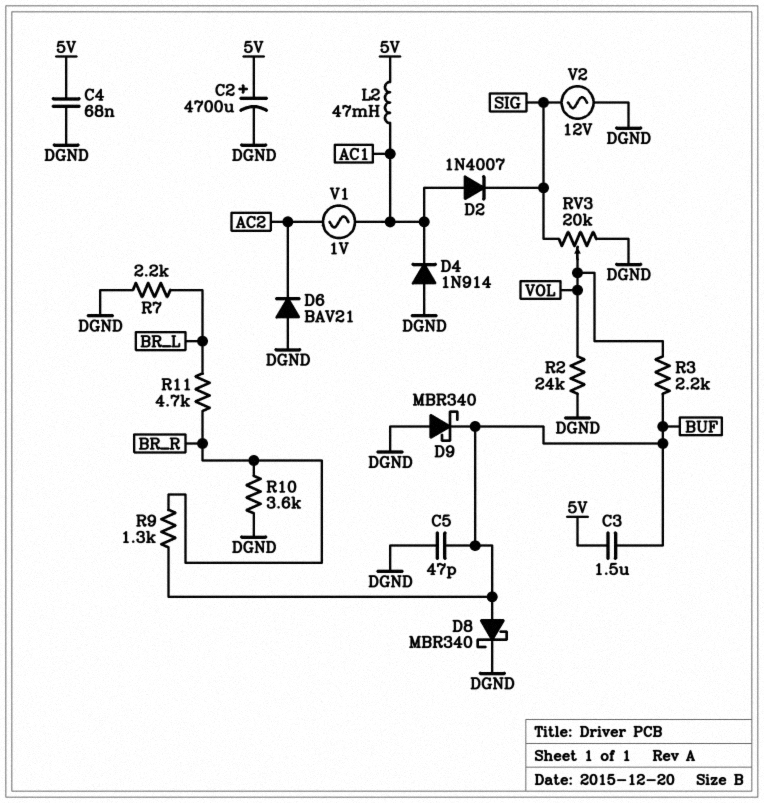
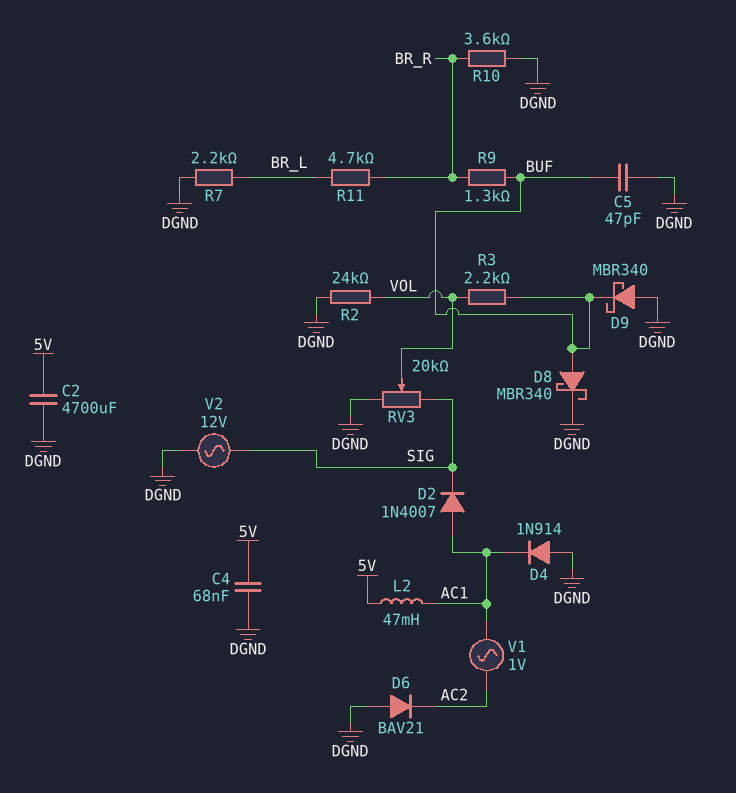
C2: 4700uF (plus 5V, minus DGND) -> 4700uF (5V, DGND)
C3: 1.5uF (5V, BUF) -> none

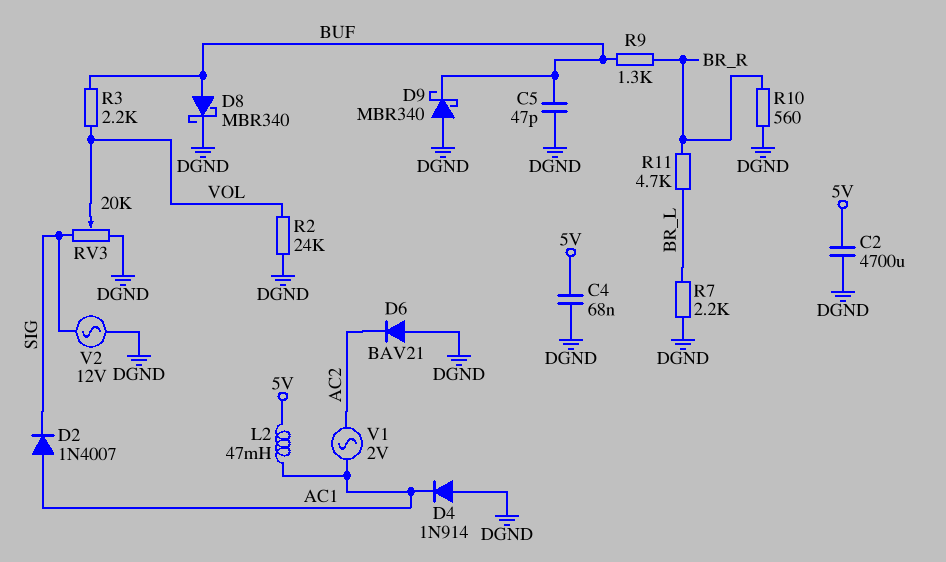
R10: 3.6k (BR_R, DGND) -> 560 (BR_R, DGND)
V1: AC 1V (AC1, AC2) -> AC 2V (AC1, AC2)

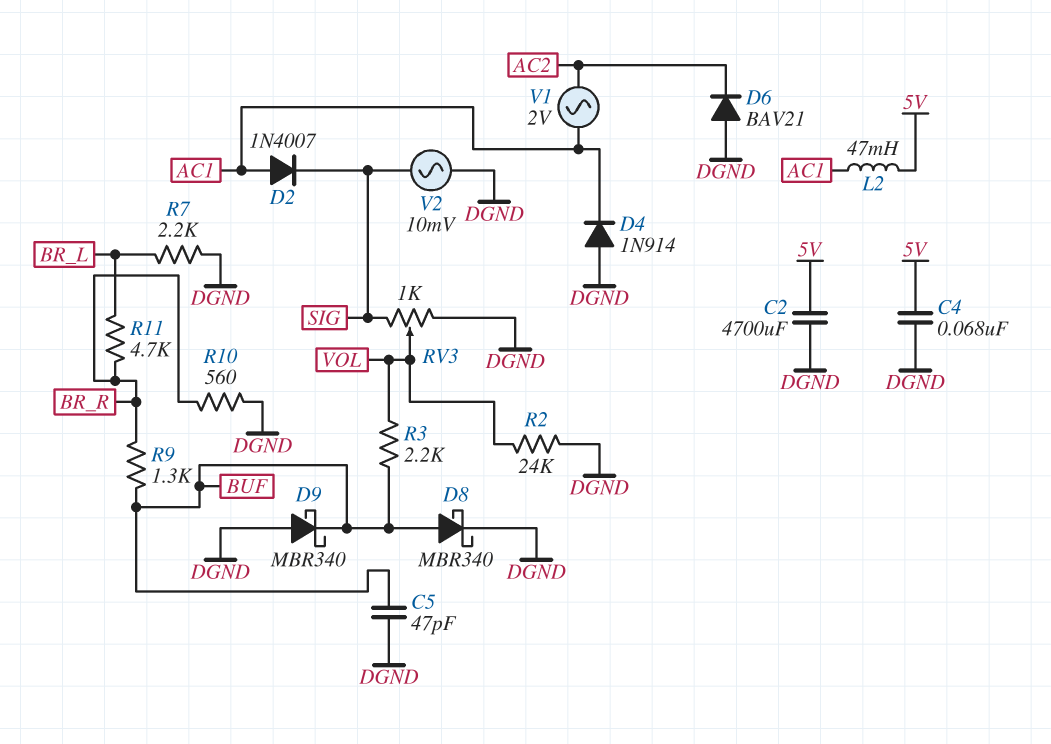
RV3: 20k (DGND, SIG, wiper VOL) -> 1k (DGND, SIG, wiper VOL)
V2: AC 12V (DGND, SIG) -> AC 10mV (DGND, SIG)

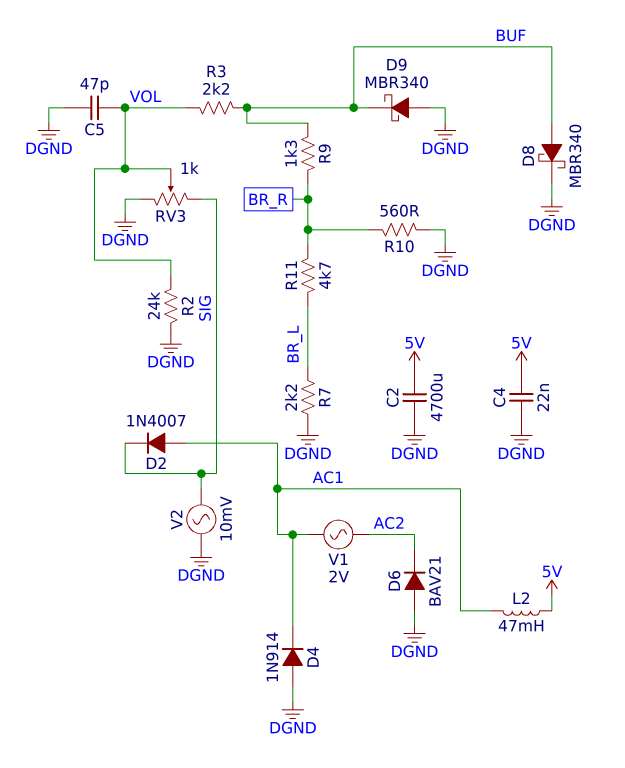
C4: 68nF (5V, DGND) -> 22nF (5V, DGND)
C5: 47pF (BUF, DGND) -> 47pF (DGND, VOL)

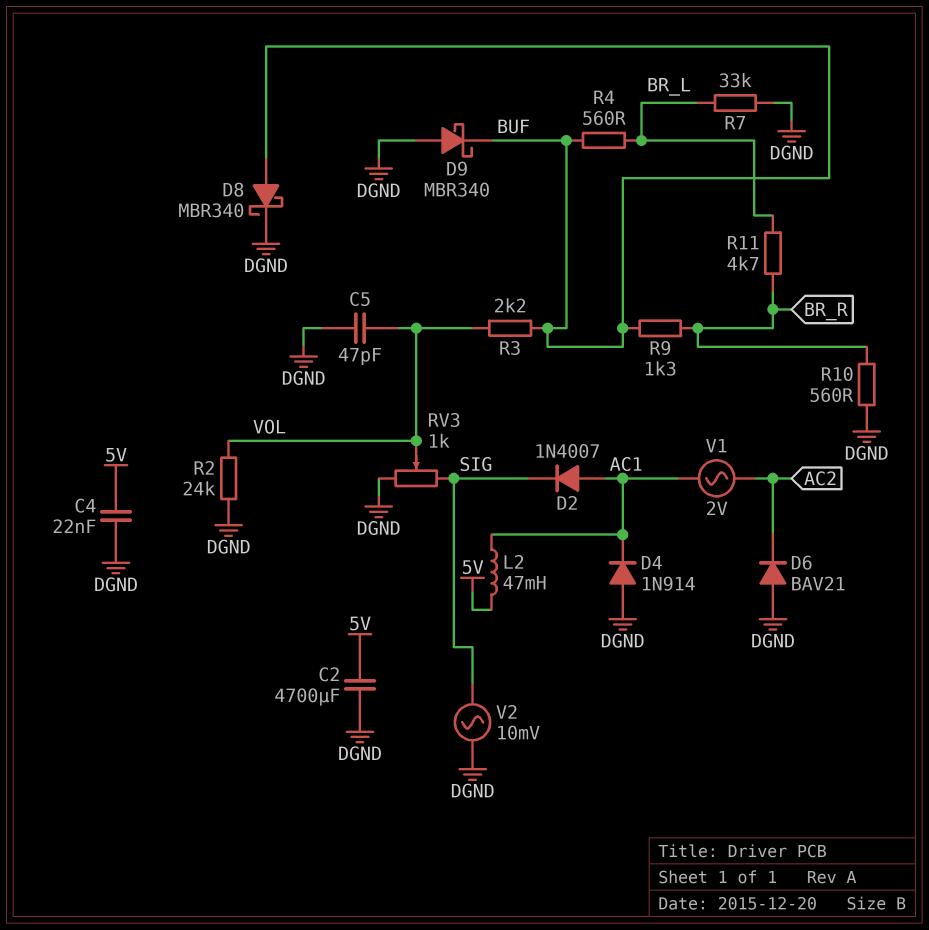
R4: none -> 560 (BR_L, BUF)
R7: 2.2k (BR_L, DGND) -> 33k (BR_L, DGND)

